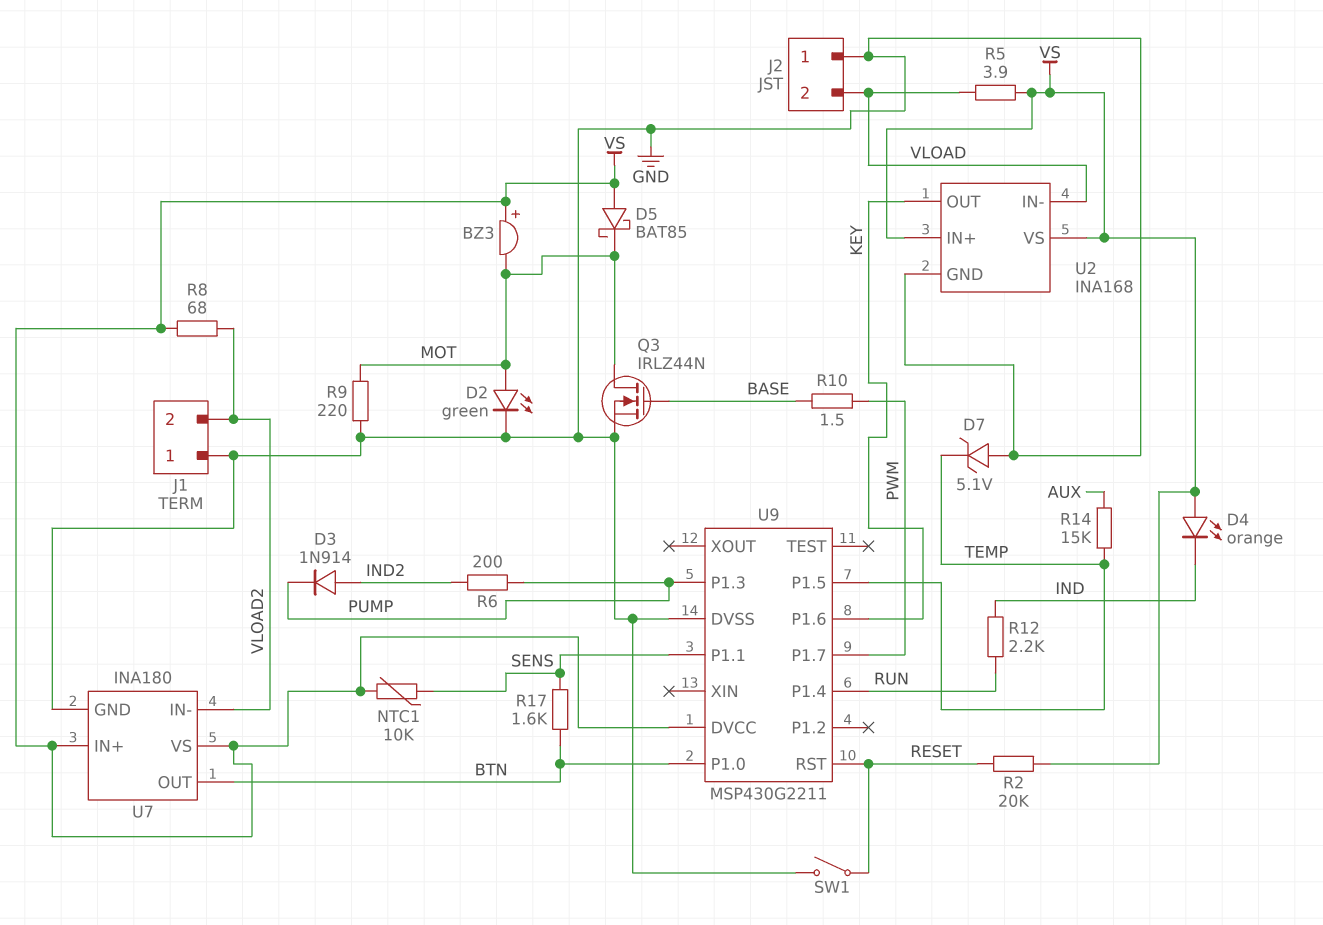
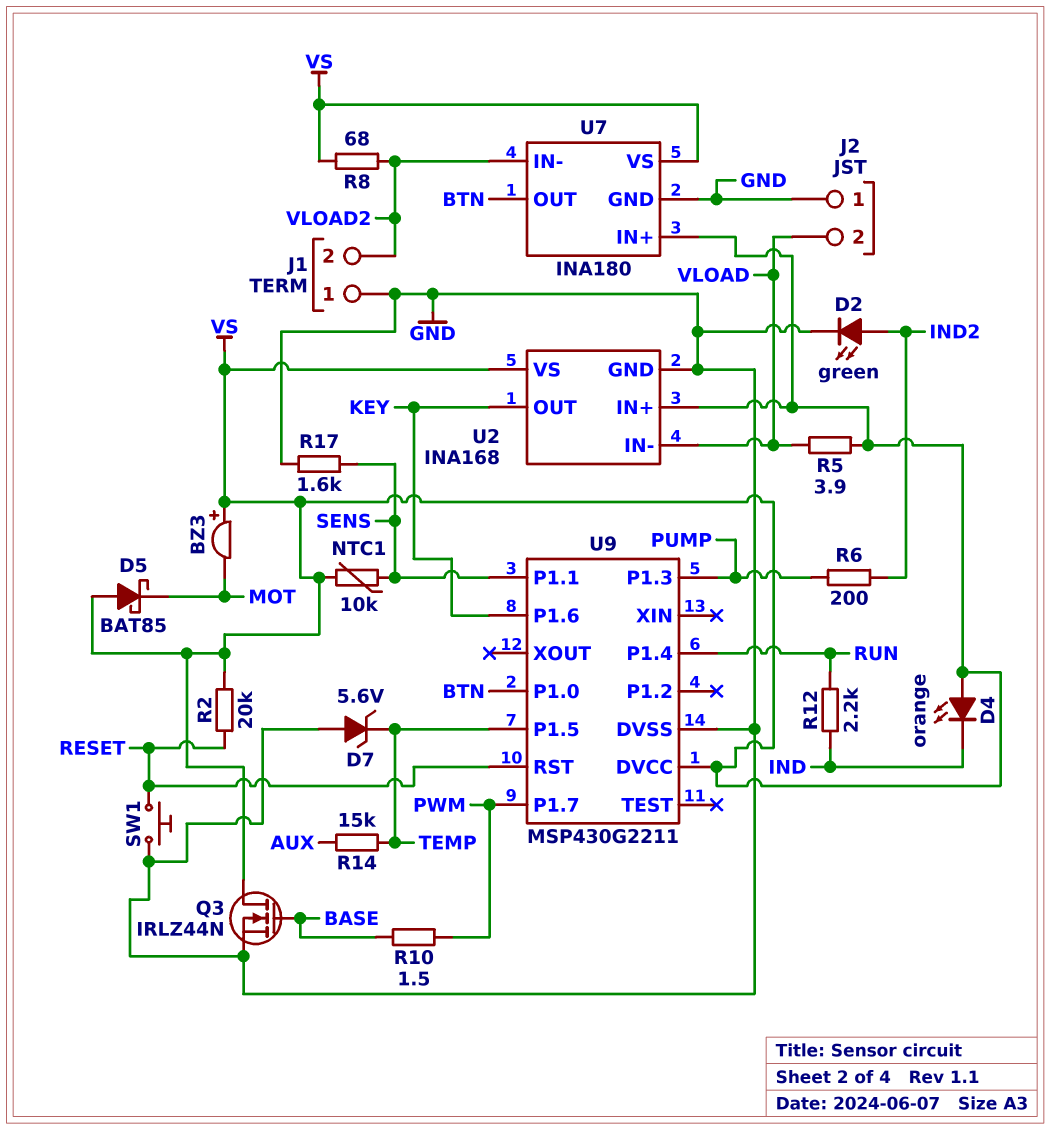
D2: LED green (A MOT, K GND) -> LED green (A IND2, K GND)
D3: diode 1N914 (A IND2, K PUMP) -> none
D7: zener 5.1V (A GND, K TEMP) -> zener 5.6V (A GND, K TEMP)
Q3: NMOS IRLZ44N (G BASE, D MOT, S GND) -> NMOS IRLZ44N (G BASE, D VS, S GND)
R9: 220 (GND, MOT) -> none
R17: 1.6k (BTN, SENS) -> 1.6k (GND, SENS)
SW1: switch (GND, RESET) -> button (GND, RESET)

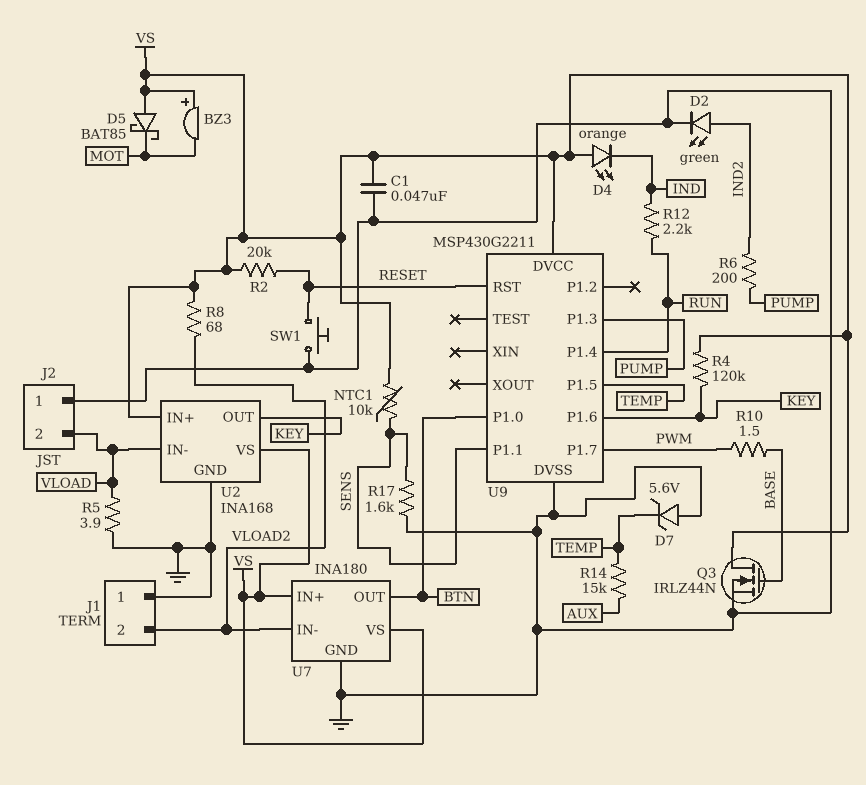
C1: none -> 47nF (GND, VS)
R4: none -> 120k (KEY, VS)
R5: 3.9 (VLOAD, VS) -> 3.9 (GND, VLOAD)

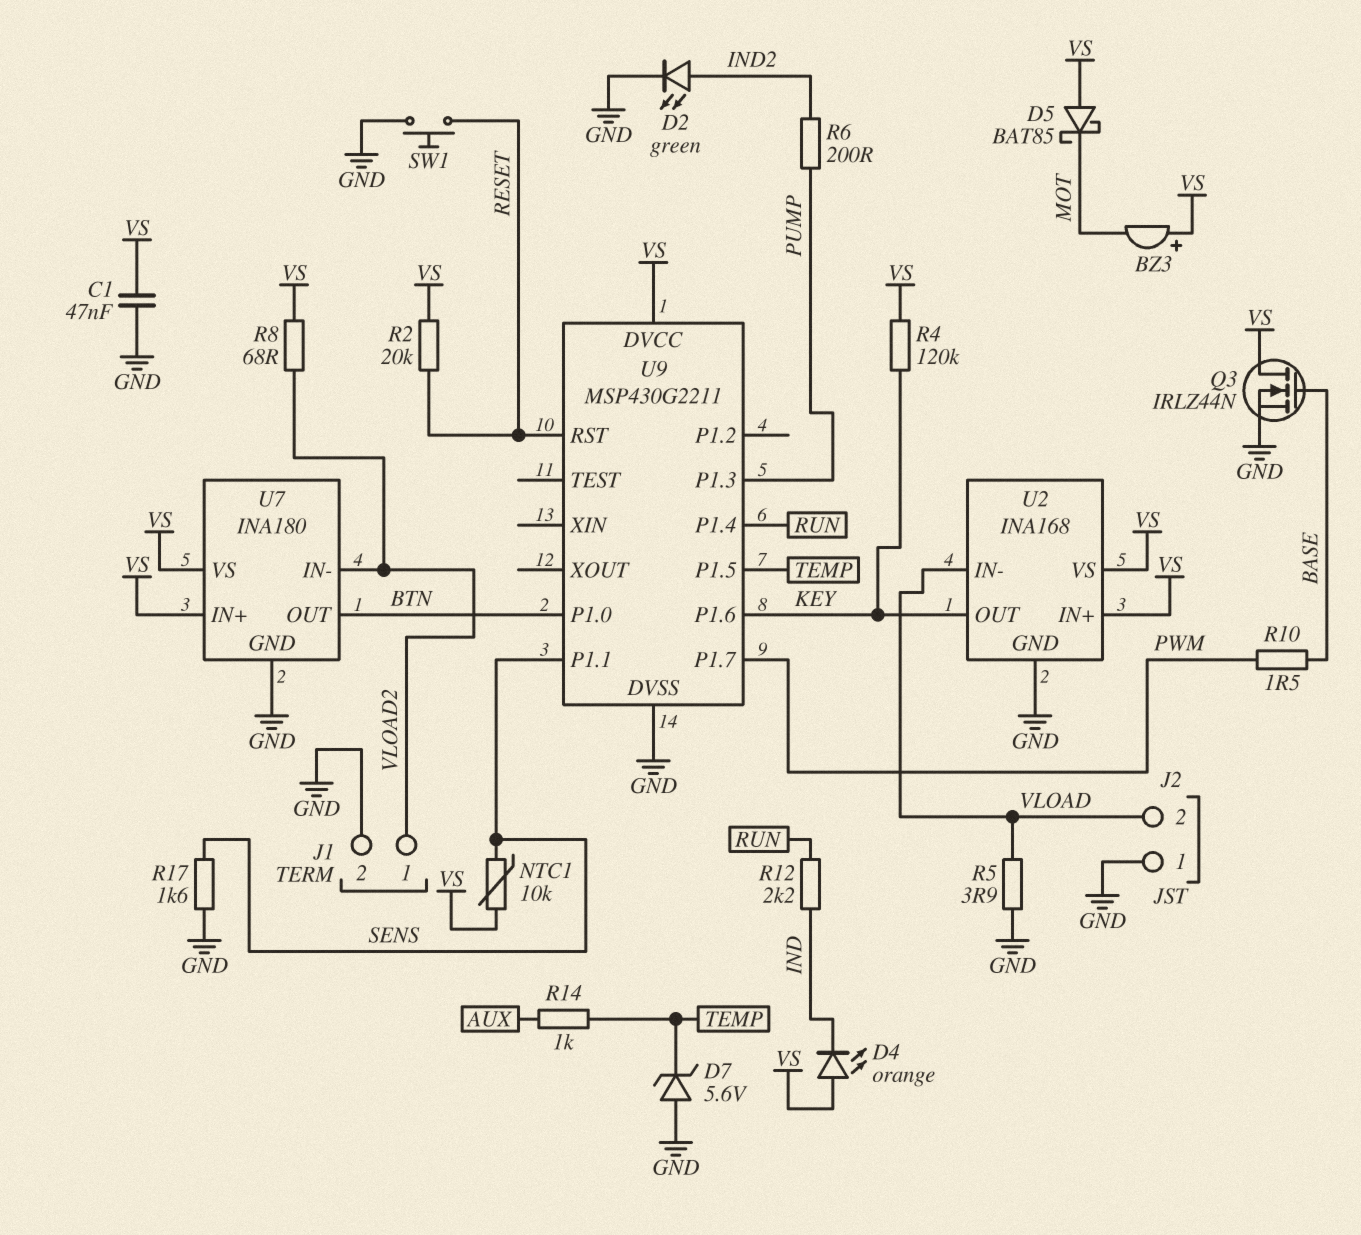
J1 pin 1: GND -> VLOAD2
J1 pin 2: VLOAD2 -> GND
R14: 15k (AUX, TEMP) -> 1k (AUX, TEMP)

